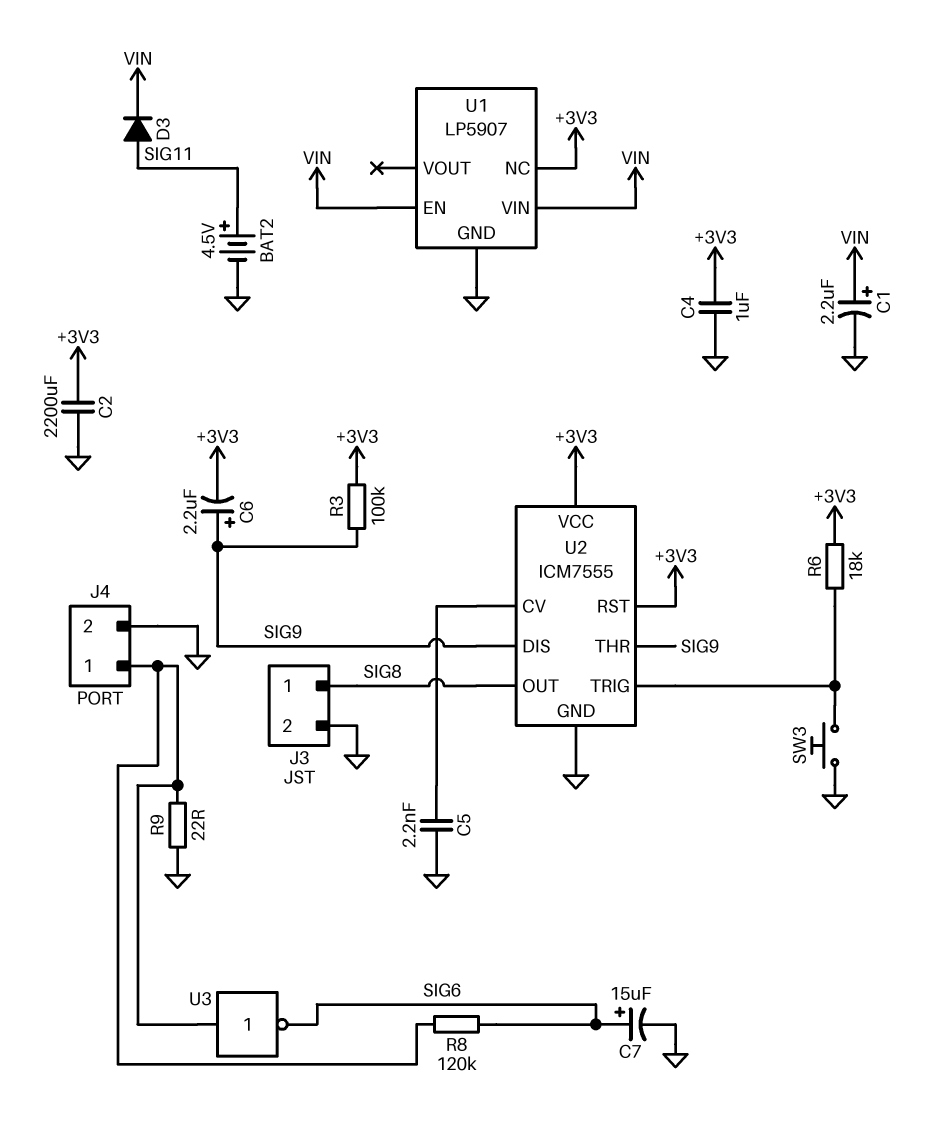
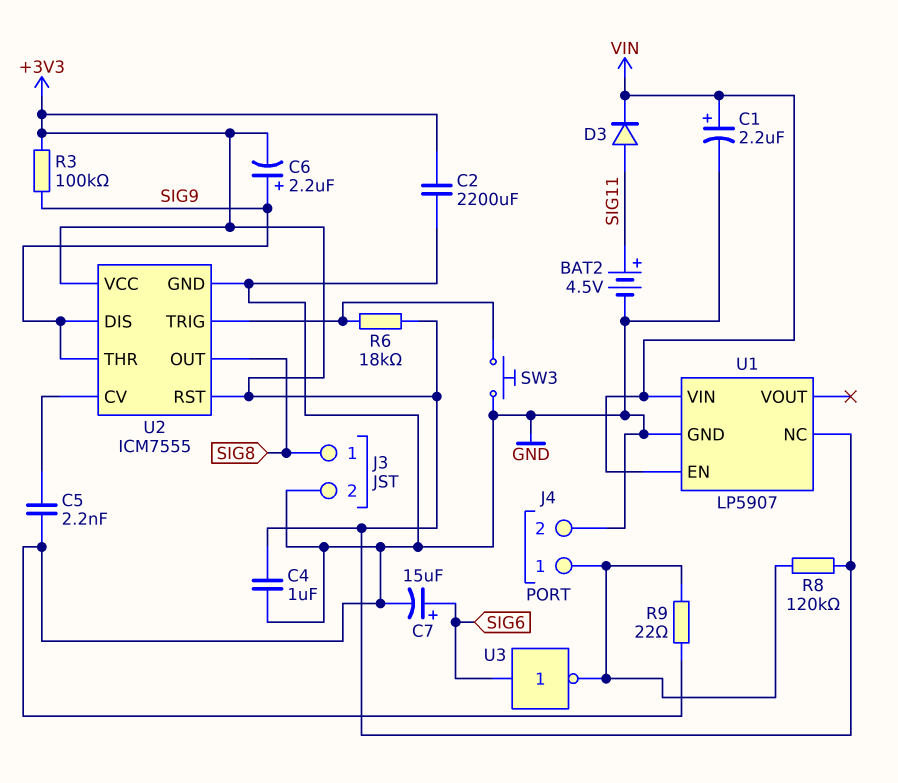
R8: 120k (J4/1, SIG6) -> 120k (+3V3, J4/1)
U3: NOT (in J4/1, out SIG6) -> NOT (in SIG6, out J4/1)

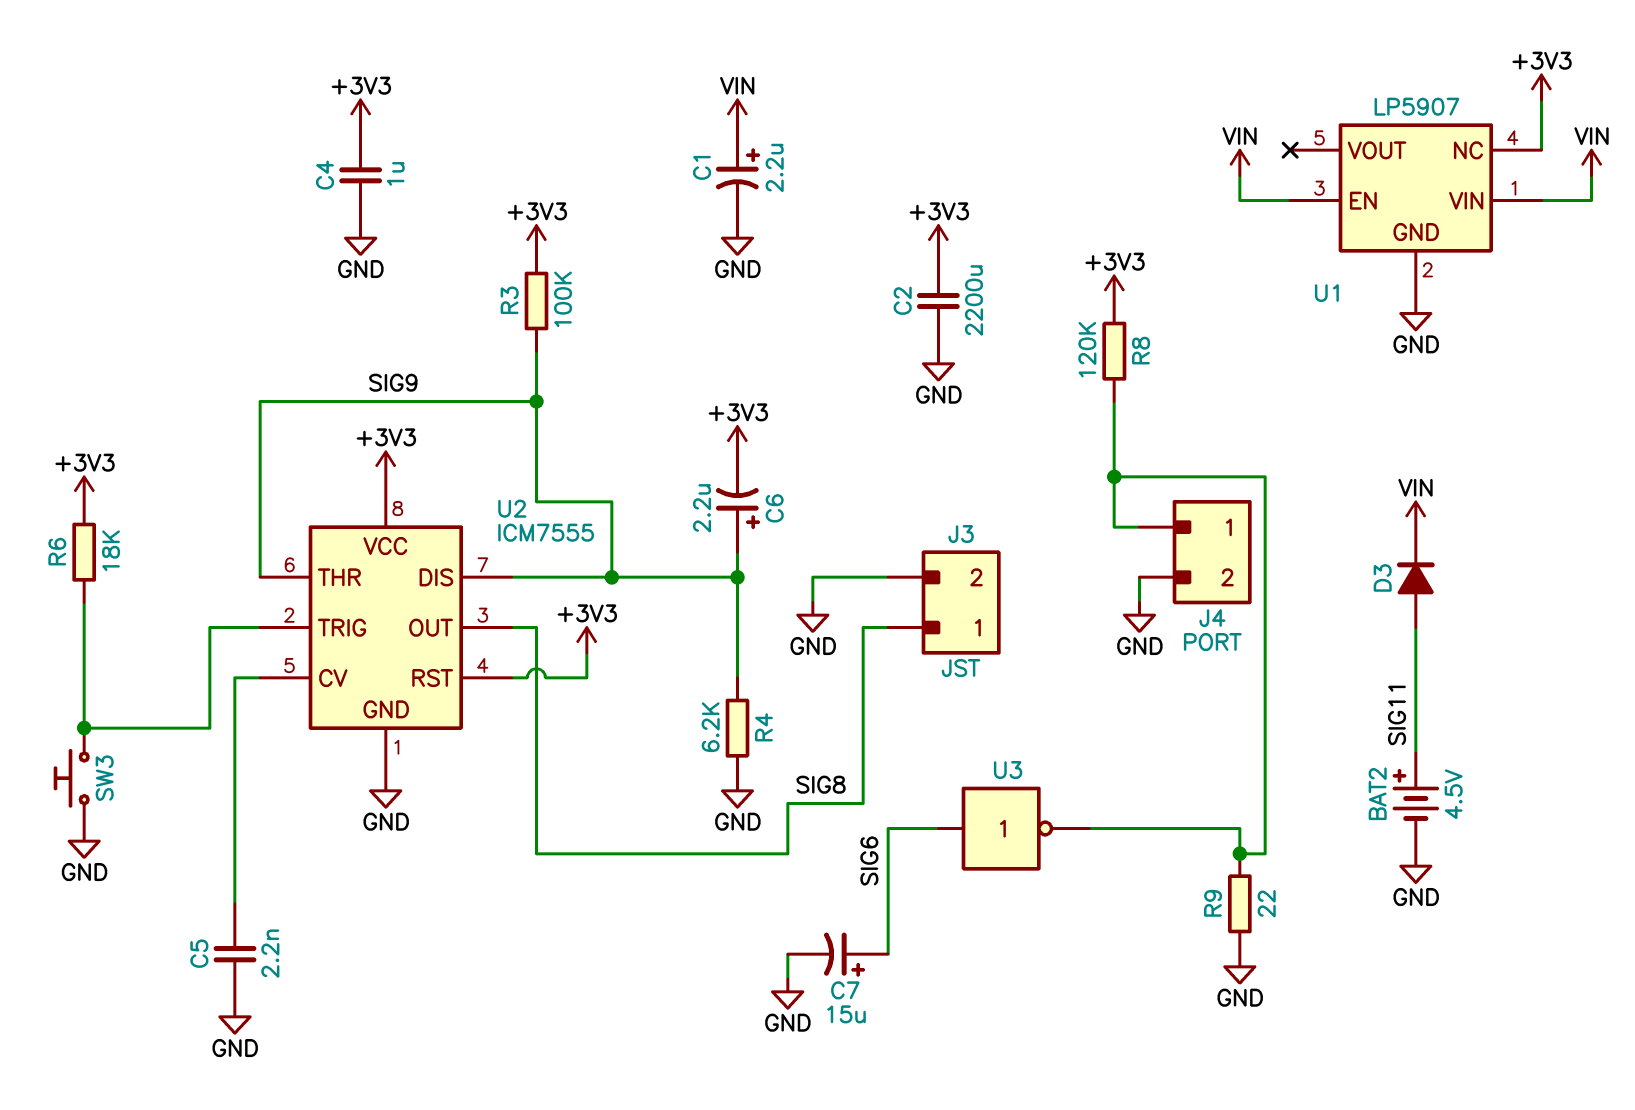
R4: none -> 6.2k (GND, SIG9)

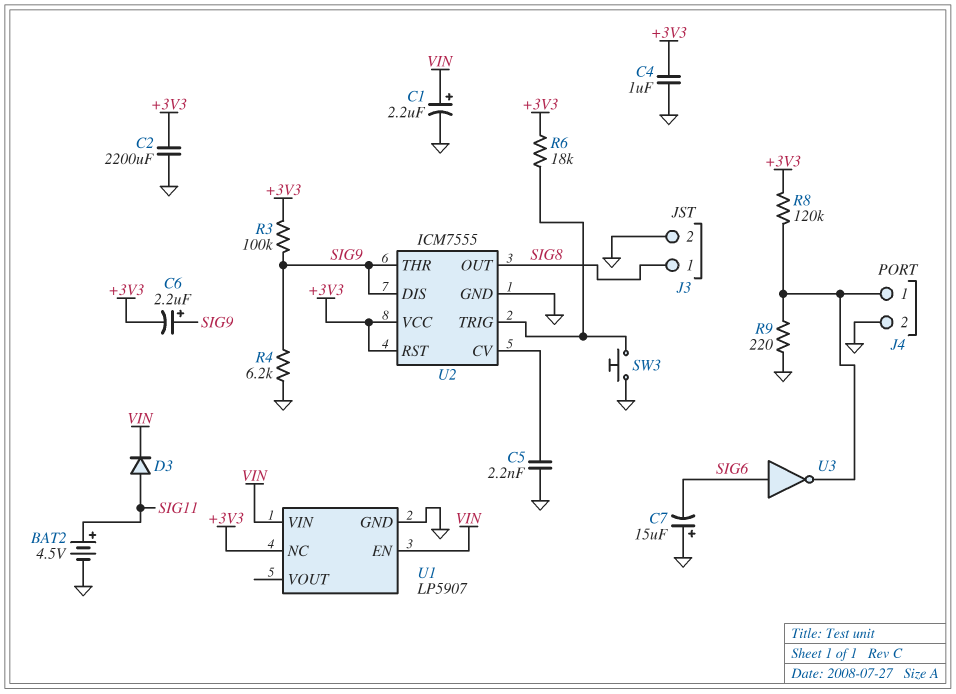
C7: 15uF (plus SIG6, minus GND) -> 15uF (plus GND, minus SIG6)
R9: 22 (GND, J4/1) -> 220 (GND, J4/1)

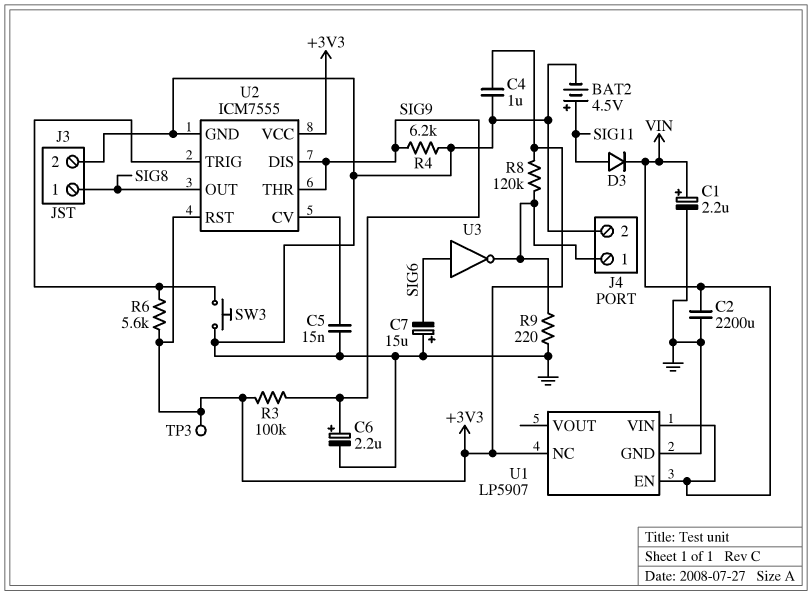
C2: 2200uF (+3V3, GND) -> 2200uF (GND, VIN)
C5: 2.2nF (GND, U2/CV) -> 15nF (GND, U2/CV)
C6: 2.2uF (plus SIG9, minus +3V3) -> 2.2uF (plus SIG9, minus GND)
R6: 18k (+3V3, U2/TRIG) -> 5.6k (+3V3, U2/TRIG)
TP3: none -> test point (+3V3)

